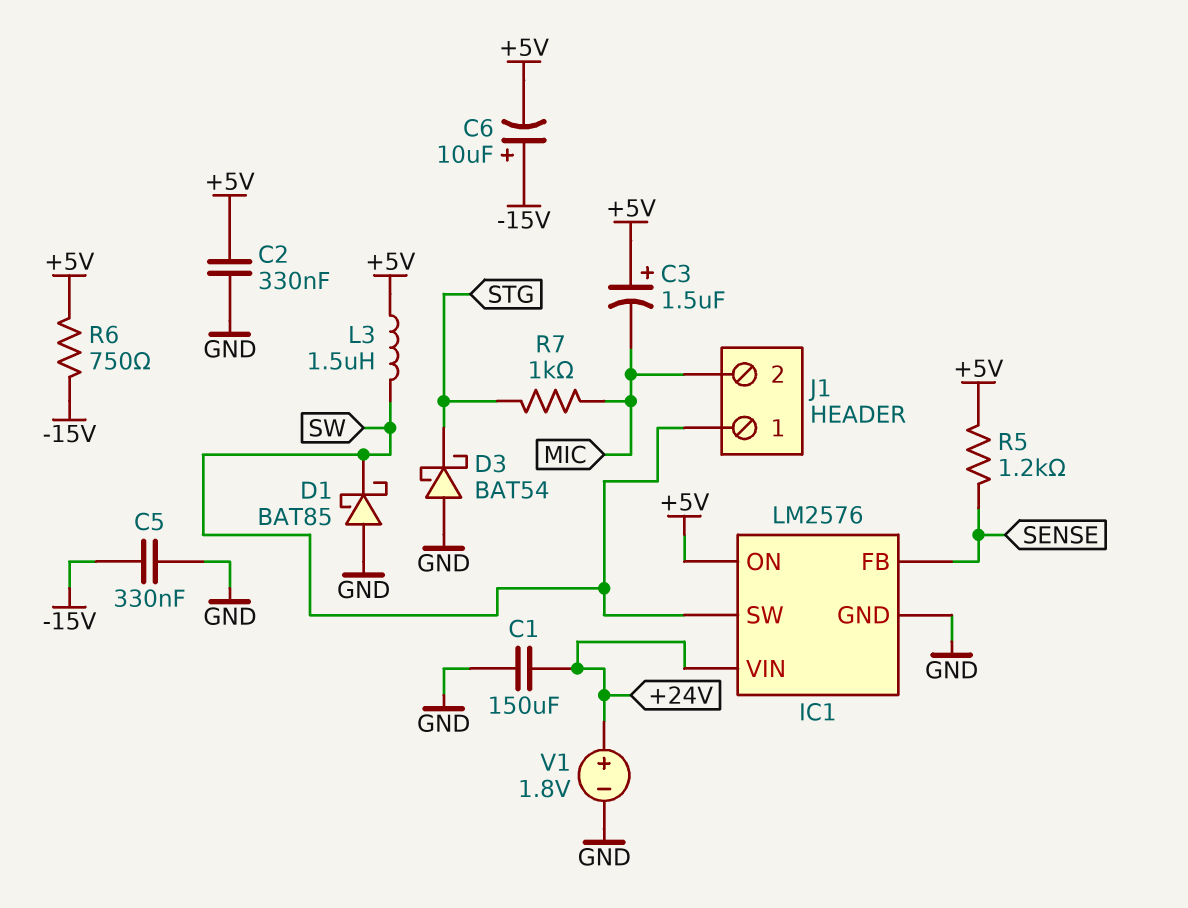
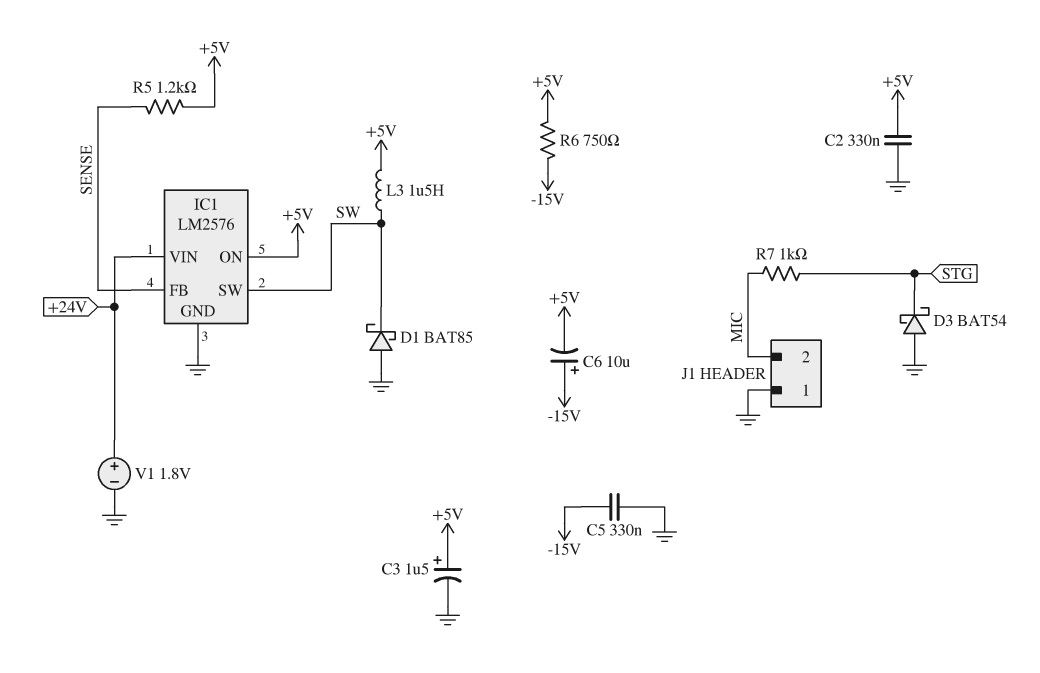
C1: 150uF (+24V, GND) -> none
C3: 1.5uF (plus +5V, minus MIC) -> 1.5uF (plus +5V, minus GND)
J1 pin 1: SW -> GND

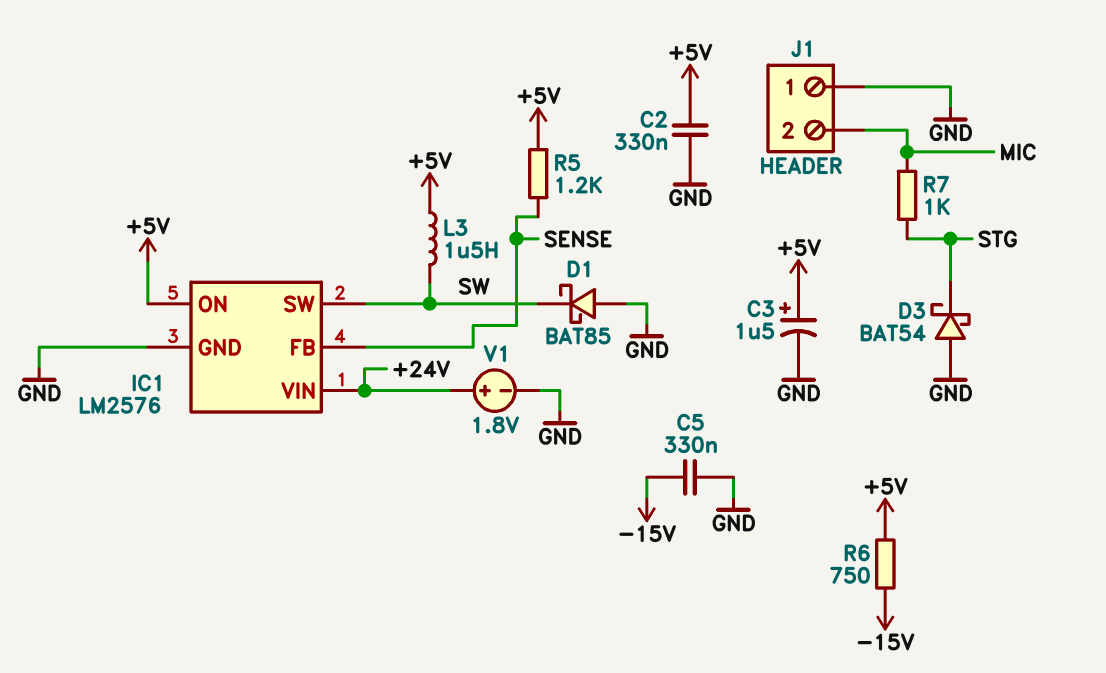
C6: 10uF (plus -15V, minus +5V) -> none

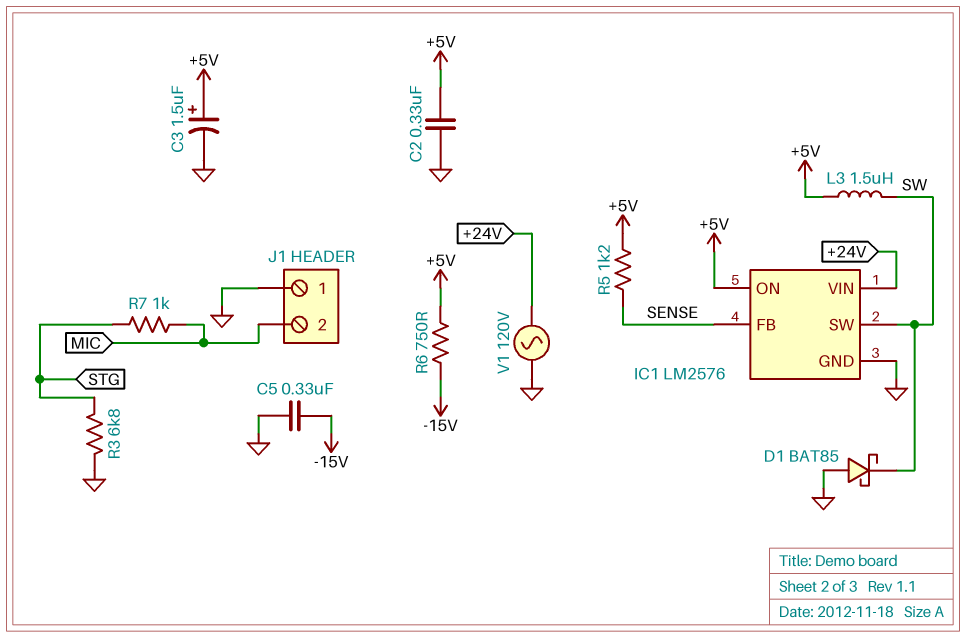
D3: schottky BAT54 (A GND, K STG) -> none
R3: none -> 6.8k (GND, STG)
V1: 1.8V (plus +24V, minus GND) -> AC 120V (+24V, GND)

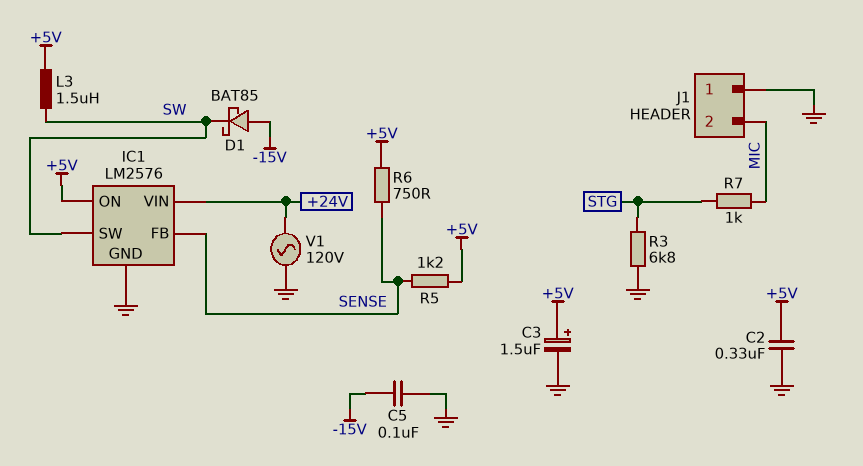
C5: 330nF (-15V, GND) -> 100nF (-15V, GND)
D1: schottky BAT85 (A GND, K SW) -> schottky BAT85 (A -15V, K SW)
R6: 750 (+5V, -15V) -> 750 (+5V, SENSE)

